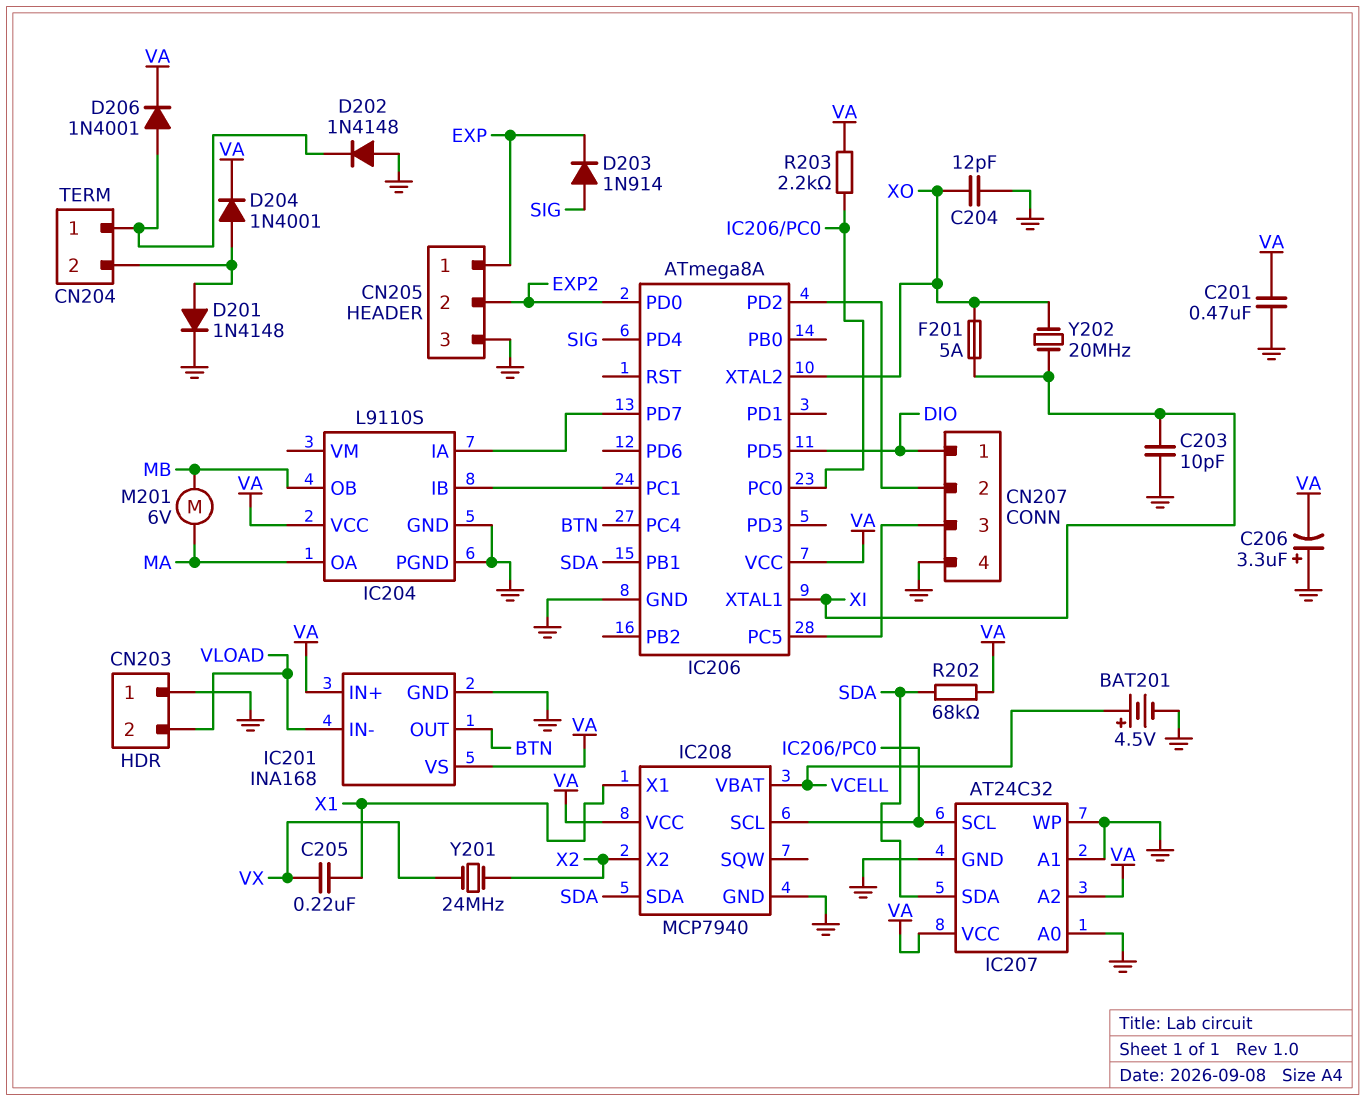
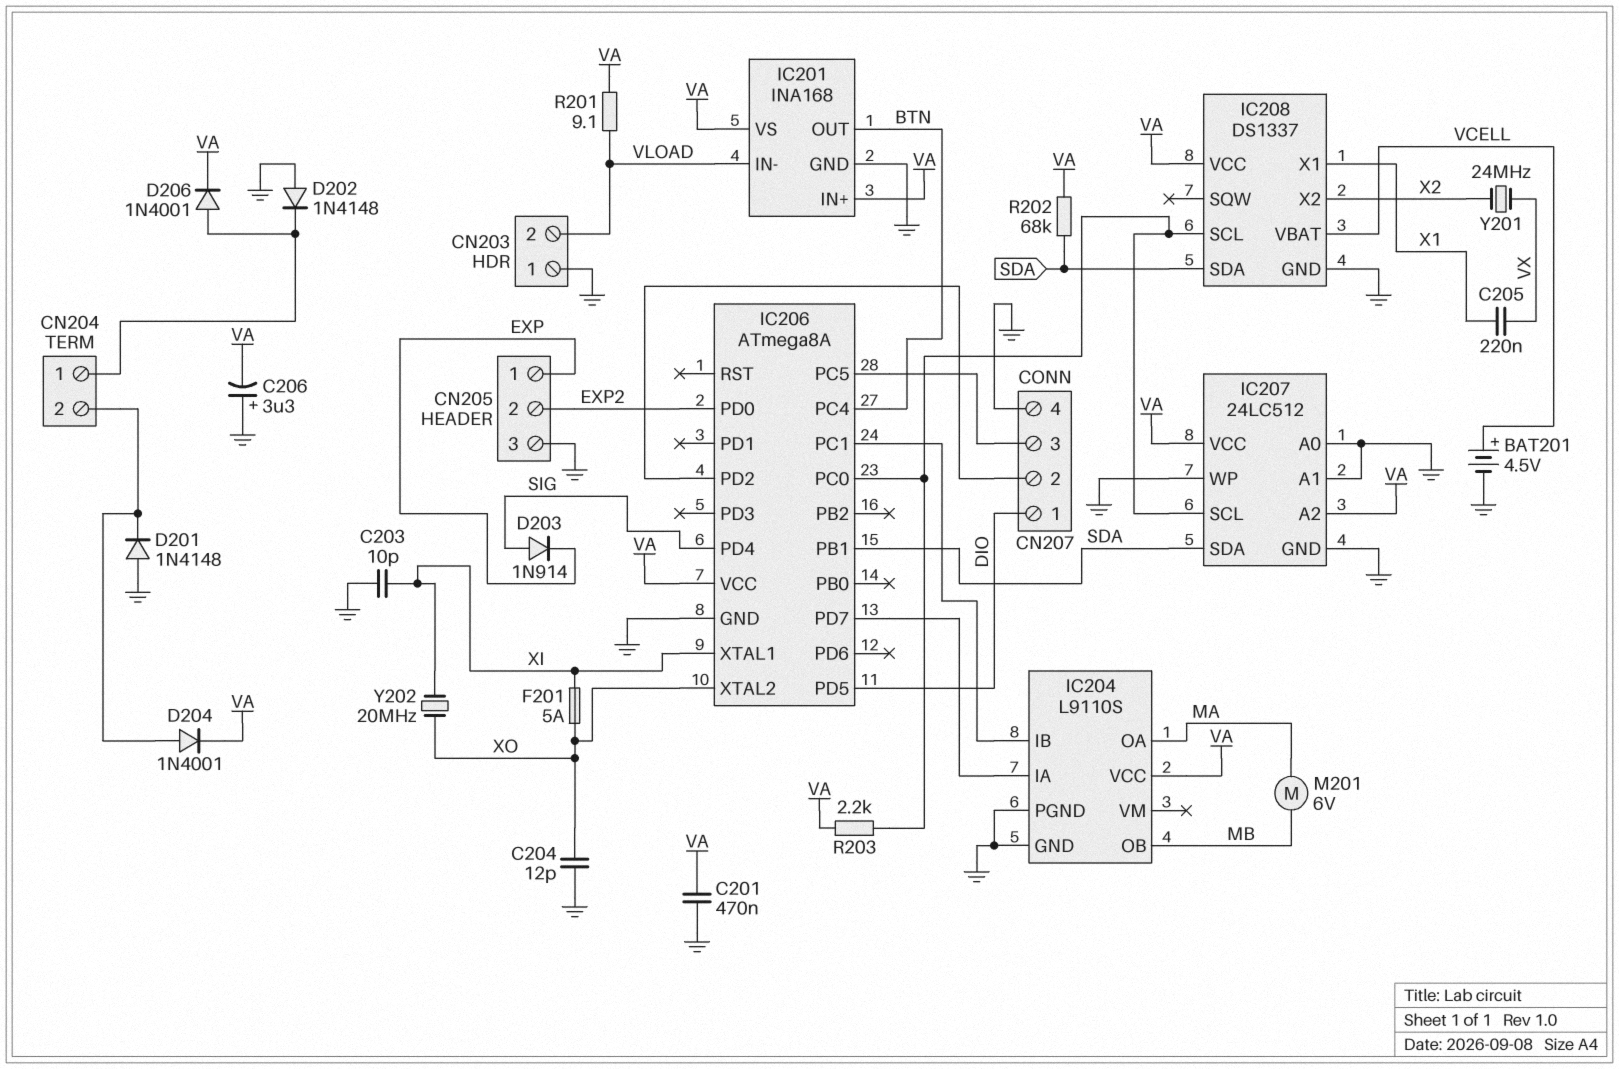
D201: diode 1N4148 (A CN204/2, K GND) -> diode 1N4148 (A GND, K CN204/2)
IC207: AT24C32 -> 24LC512
IC208: MCP7940 -> DS1337
R201: none -> 9.1 (VA, VLOAD)

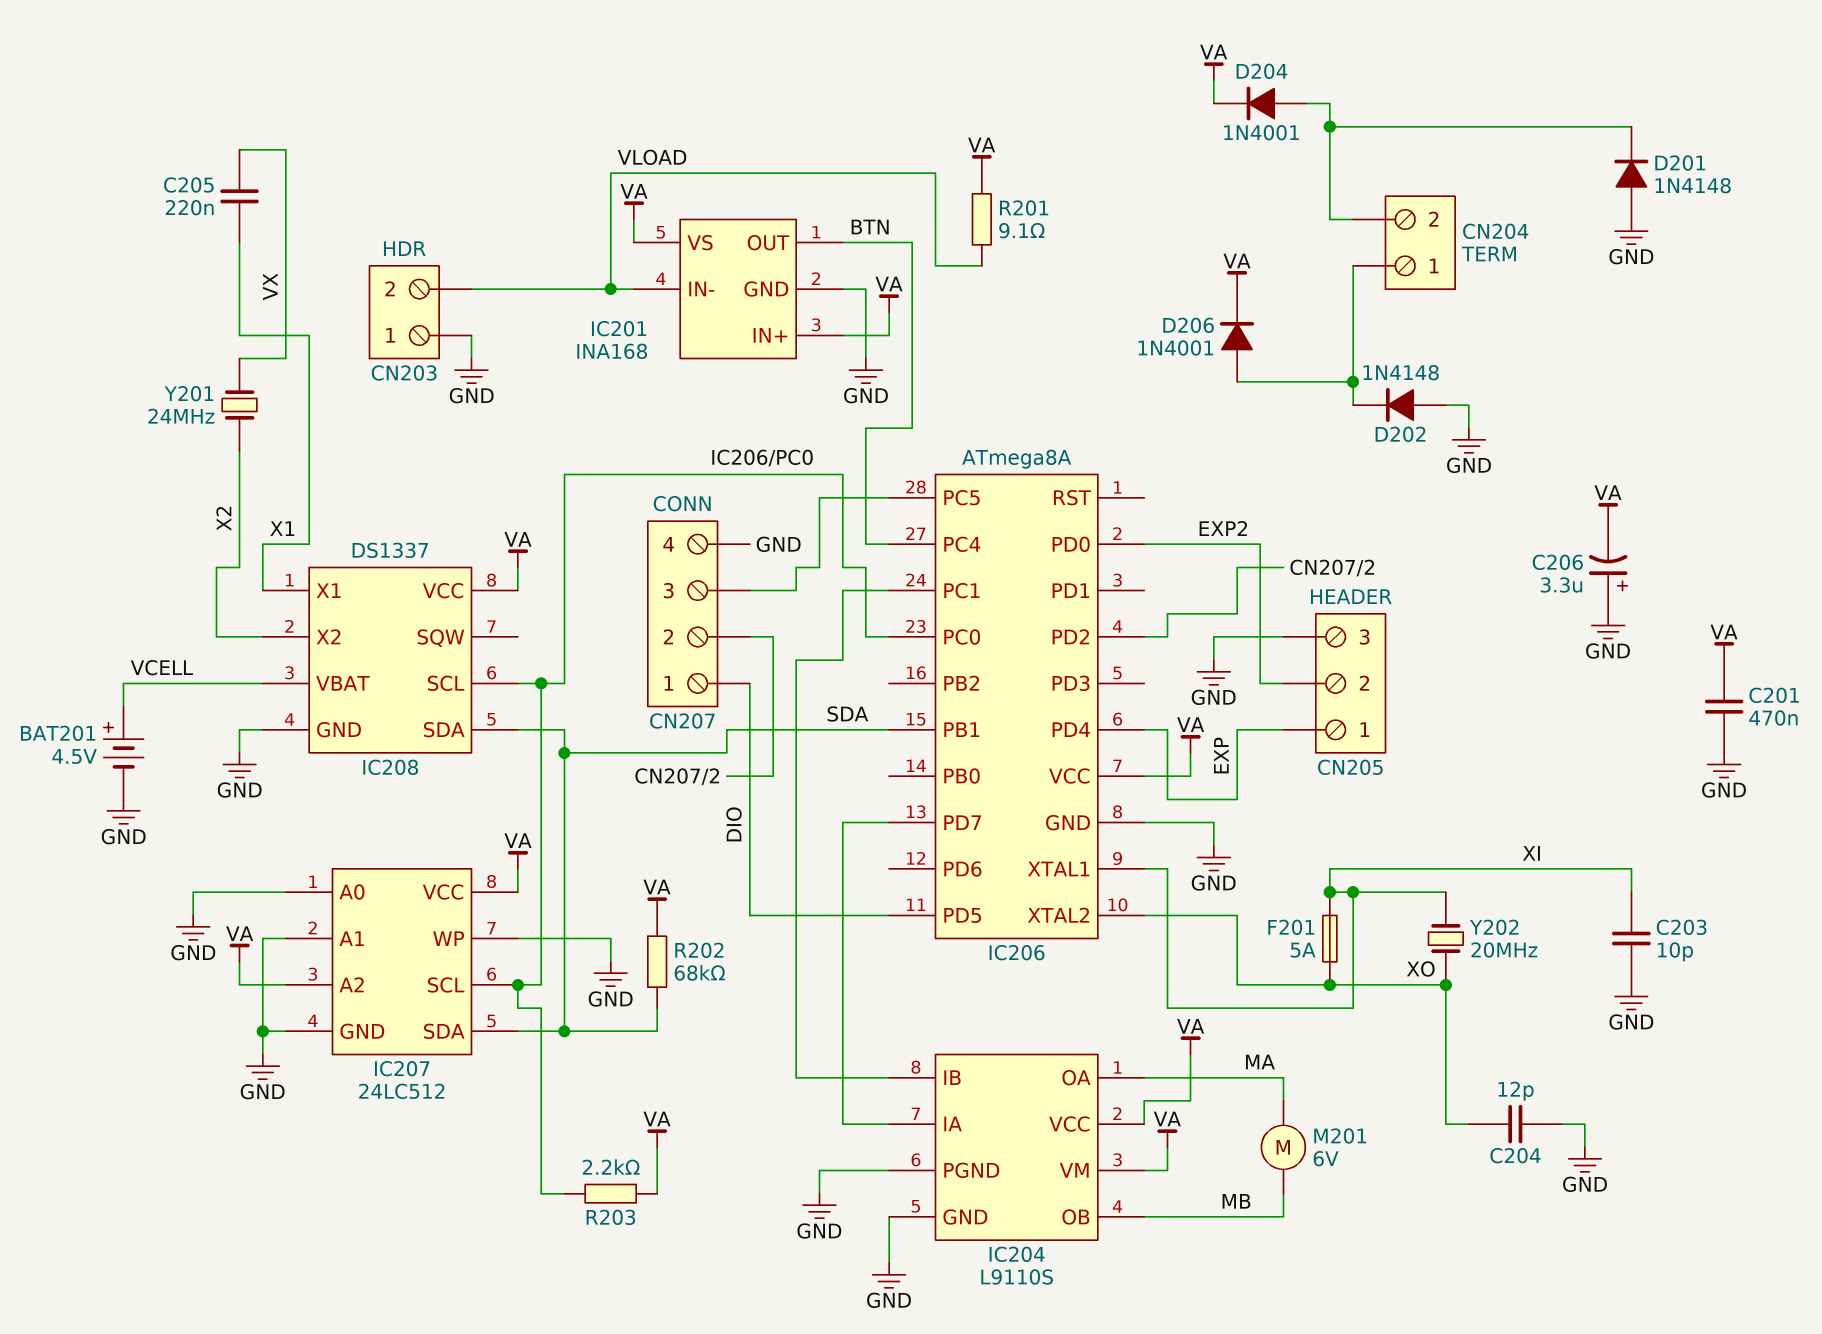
D203: diode 1N914 (A SIG, K EXP) -> none
IC204 pin VM: none -> VA
IC206 pin PD4: SIG -> EXP

